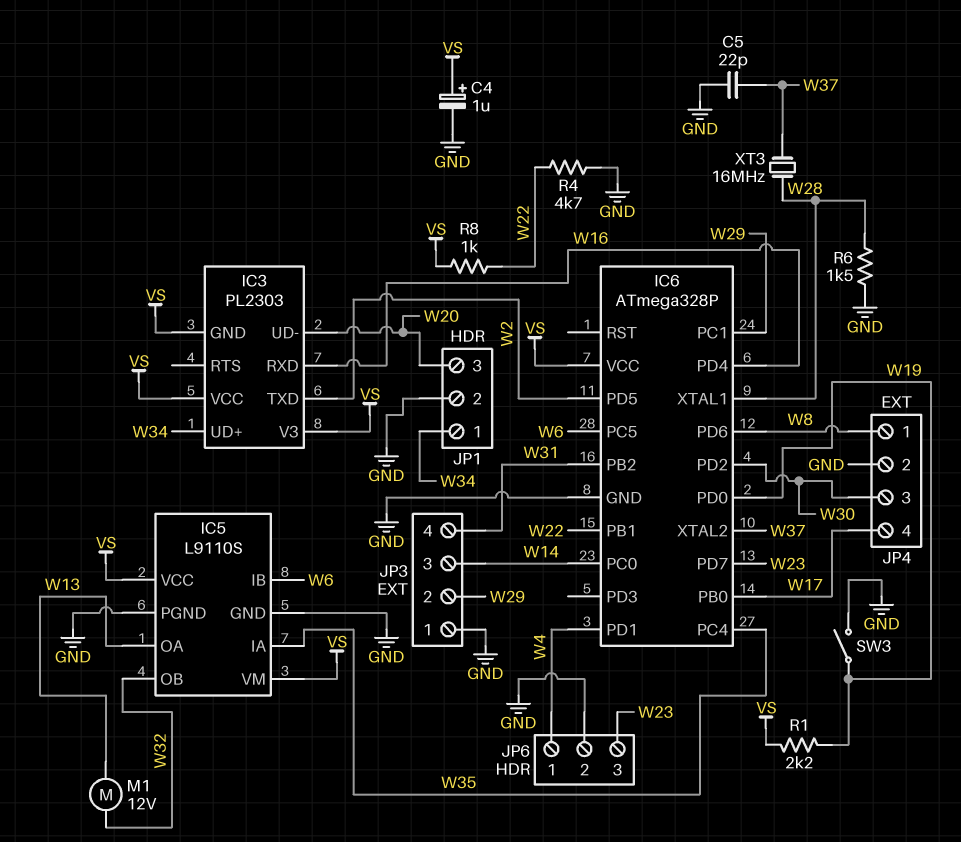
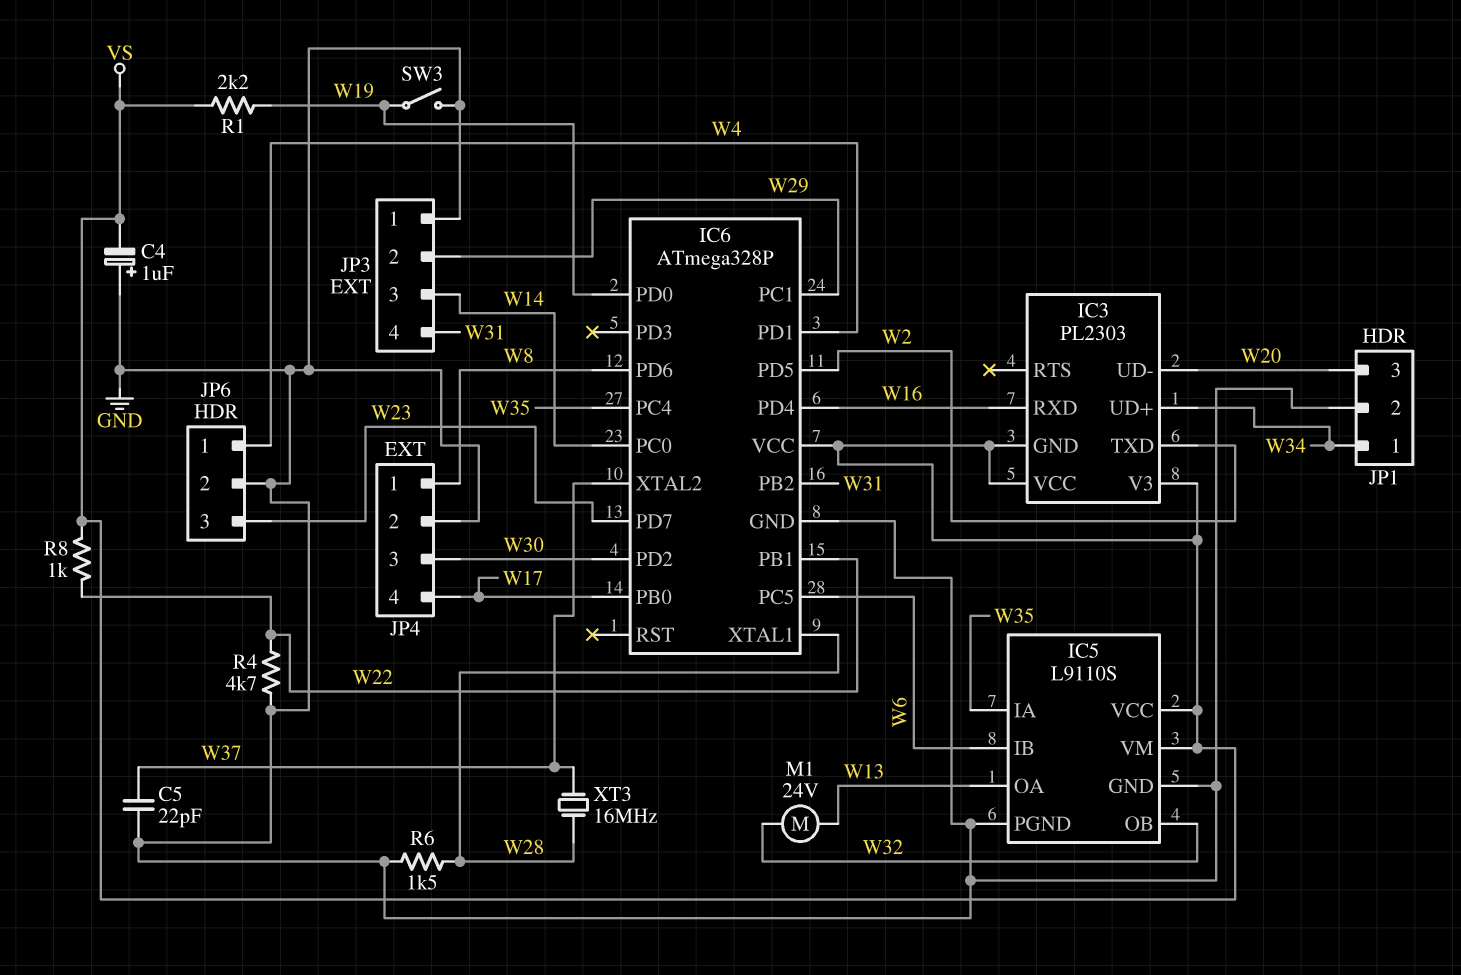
C4: 1uF (plus VS, minus GND) -> 1uF (plus GND, minus VS)
M1: motor 12V (W13, W32) -> motor 24V (W13, W32)

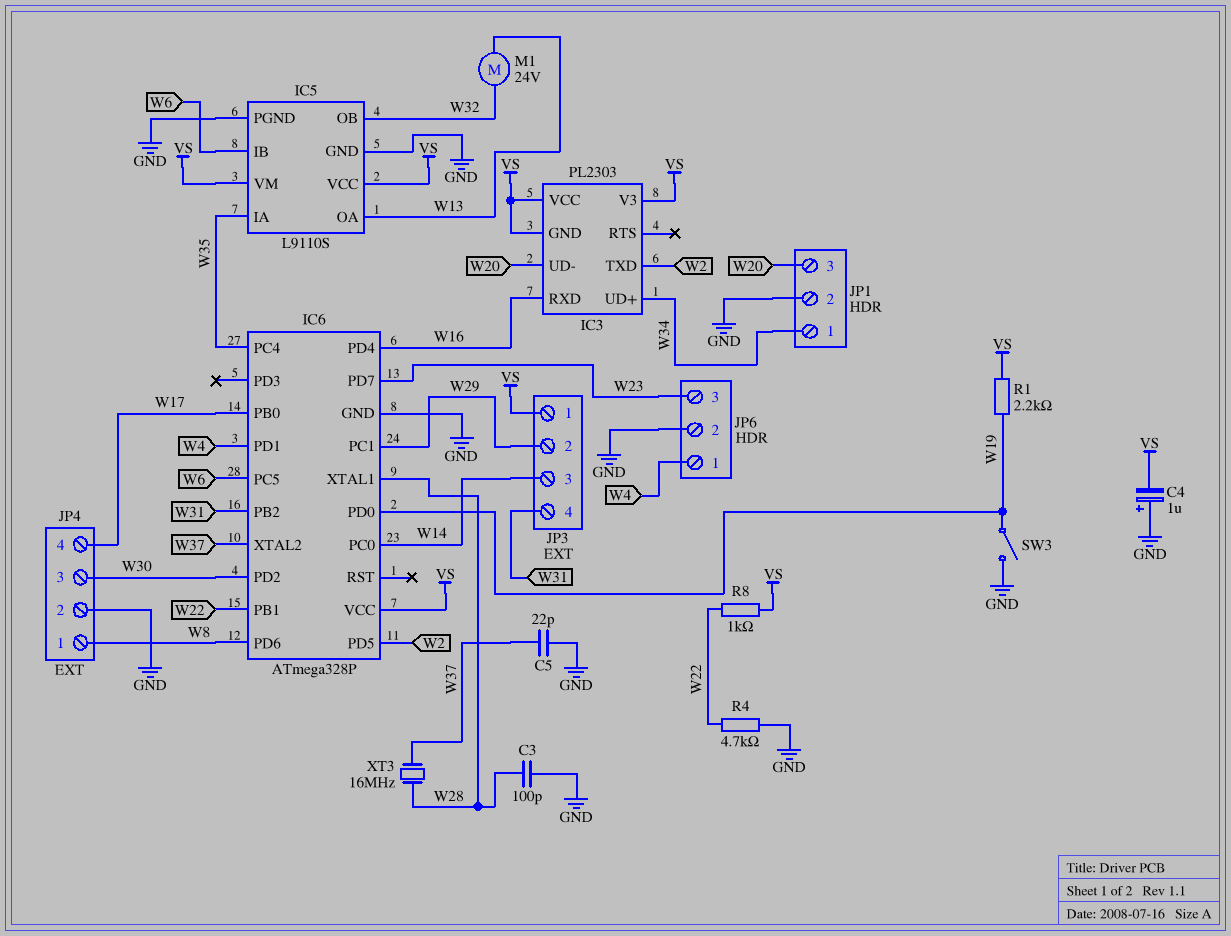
C3: none -> 100pF (GND, W28)
JP3 pin 1: GND -> VS
R6: 1.5k (GND, W28) -> none

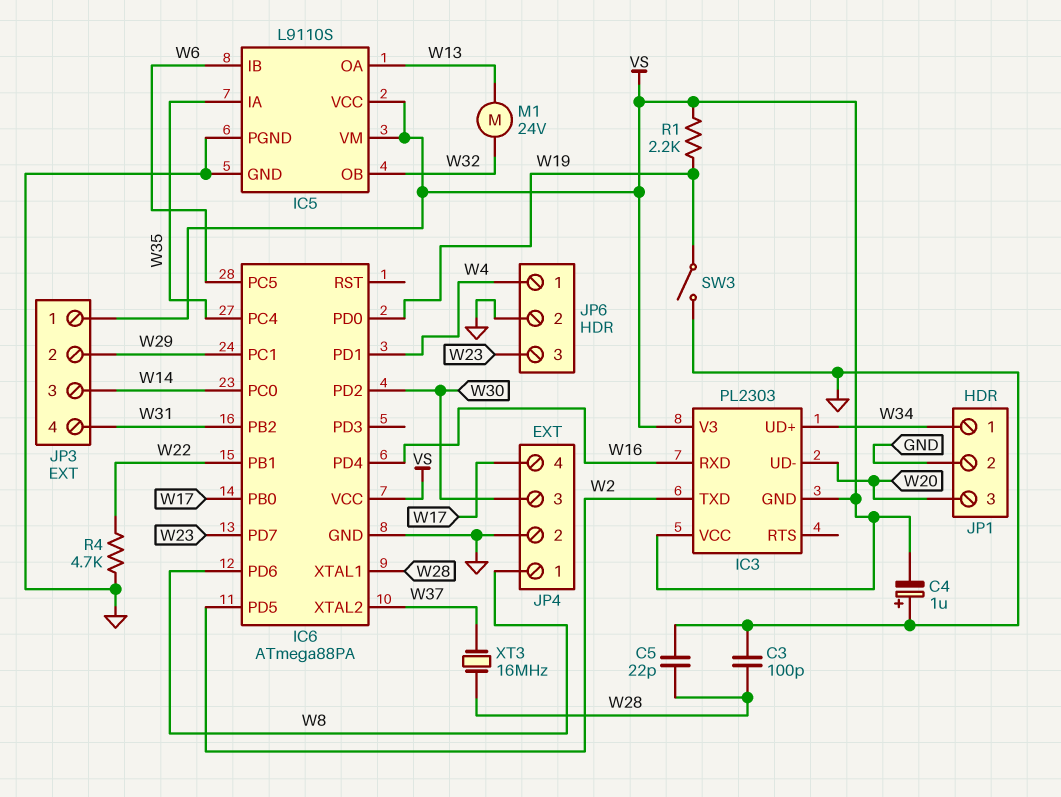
C5: 22pF (GND, W37) -> 22pF (GND, W28)
IC6: ATmega328P -> ATmega88PA
R8: 1k (VS, W22) -> none

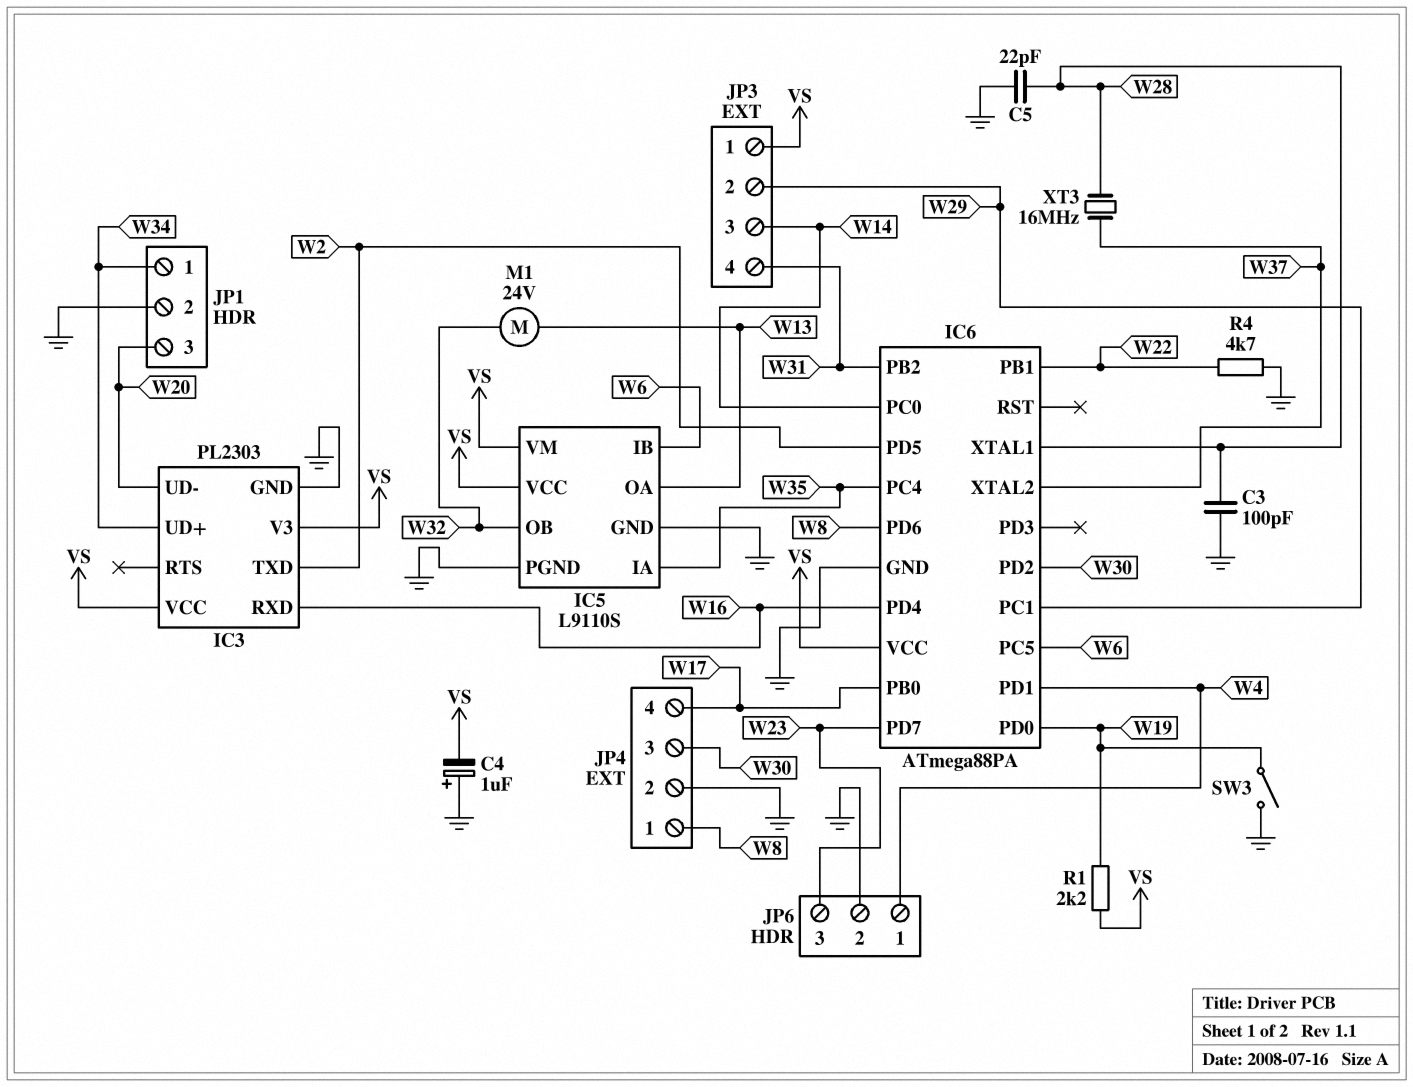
IC3 pin GND: VS -> GND

